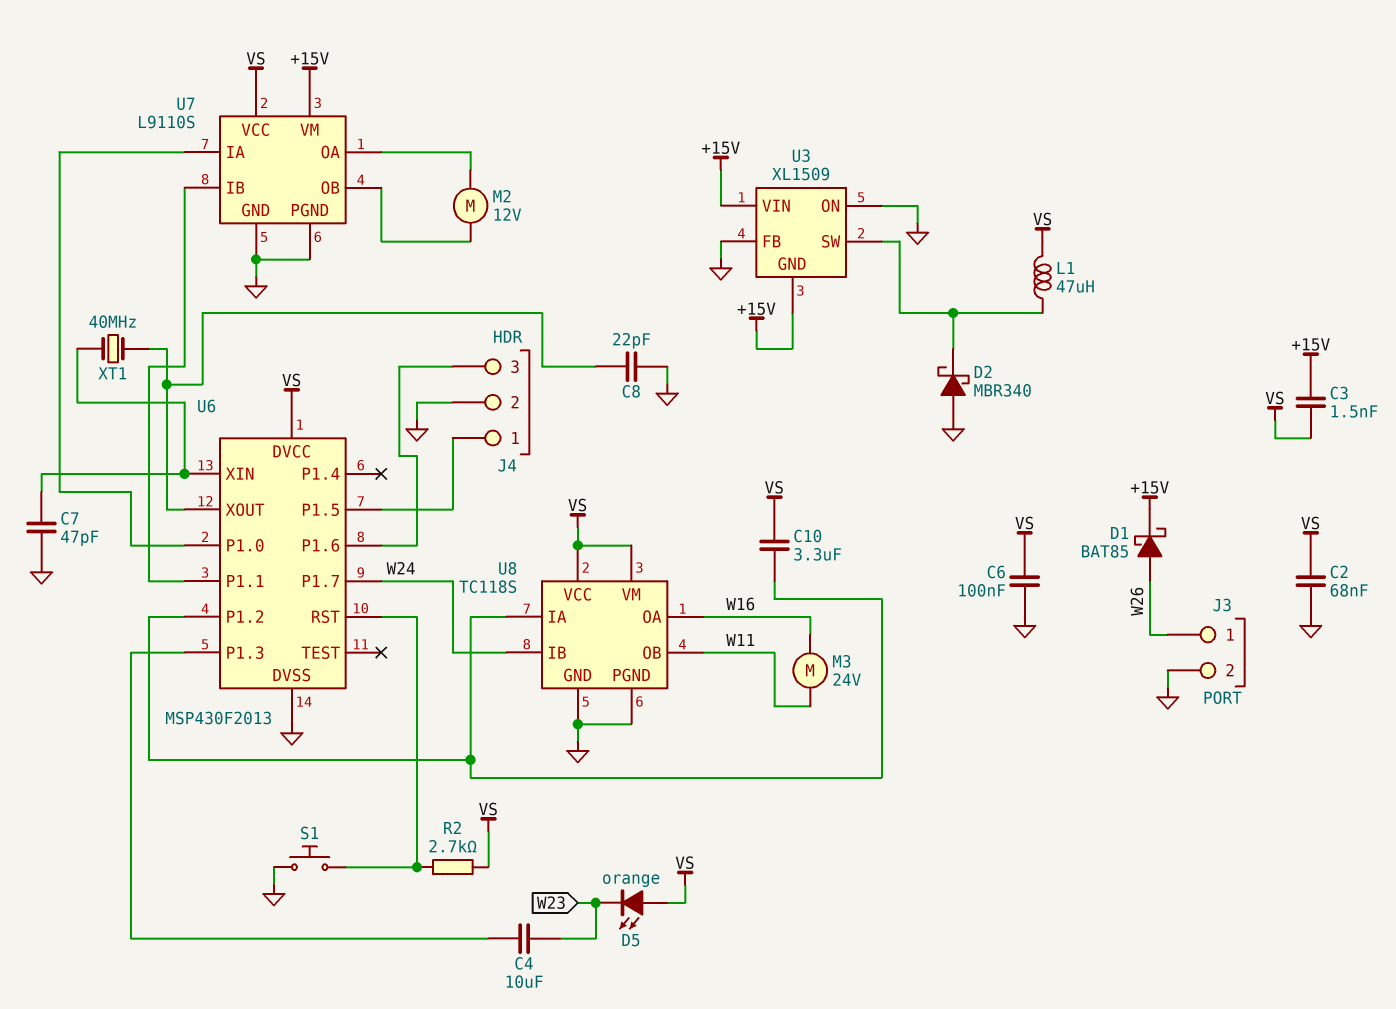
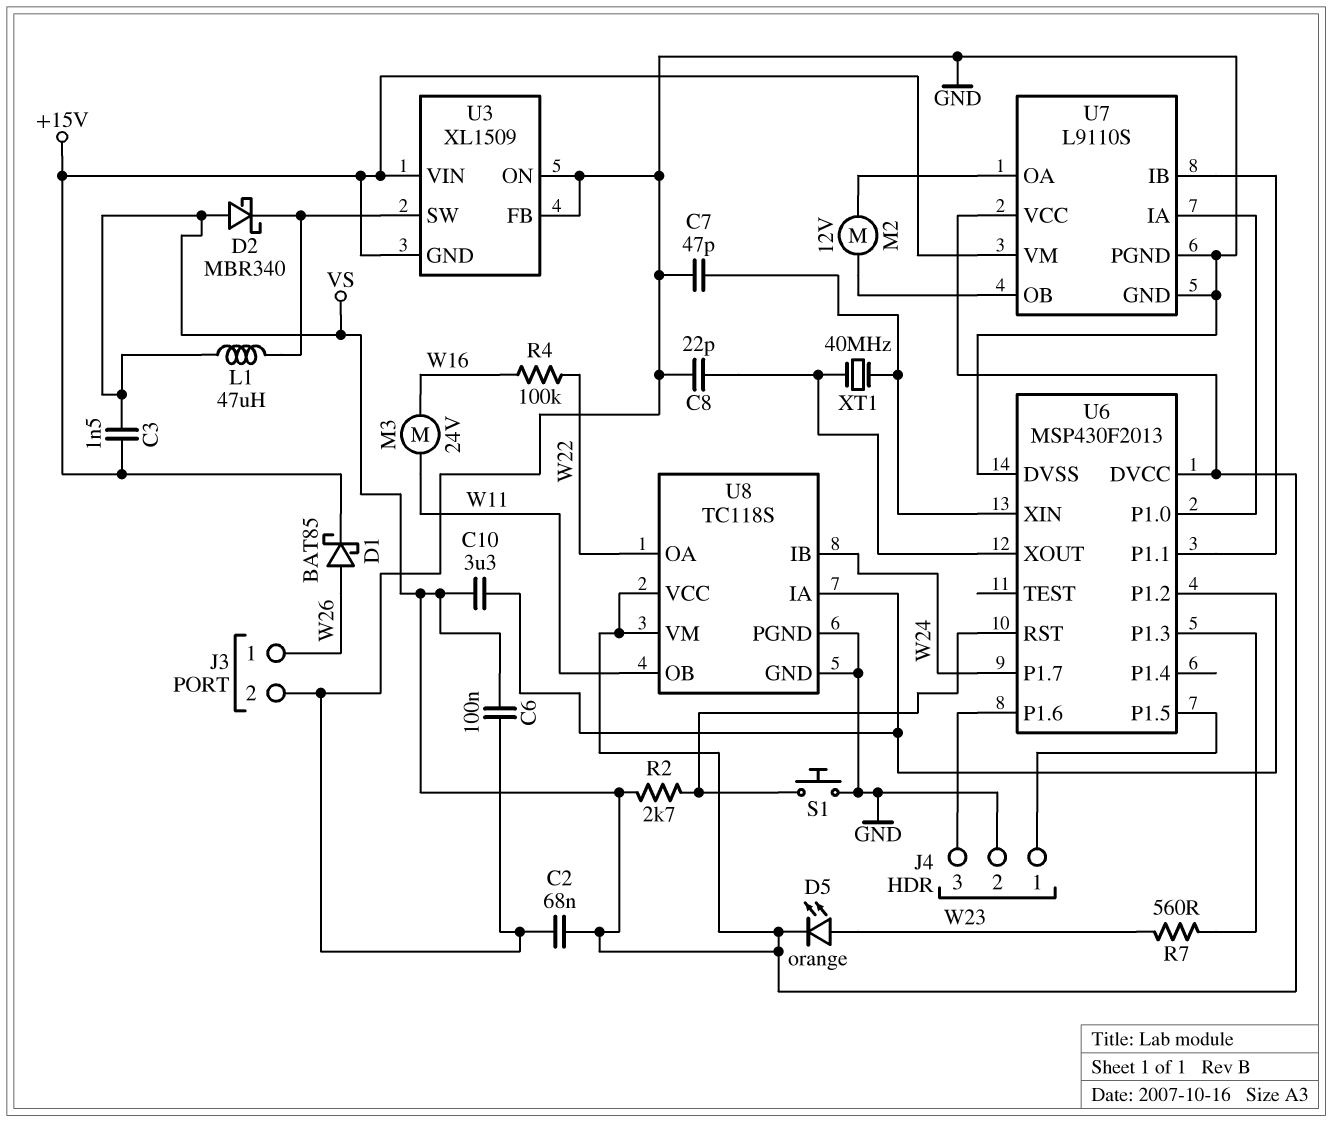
C4: 10uF (U6/P1.3, W23) -> none
D2: schottky MBR340 (A GND, K U3/SW) -> schottky MBR340 (A VS, K U3/SW)
D5: LED orange (A VS, K W23) -> LED orange (A W23, K VS)
R4: none -> 100k (W16, W22)
R7: none -> 560 (U6/P1.3, W23)
U8 pin OA: W16 -> W22

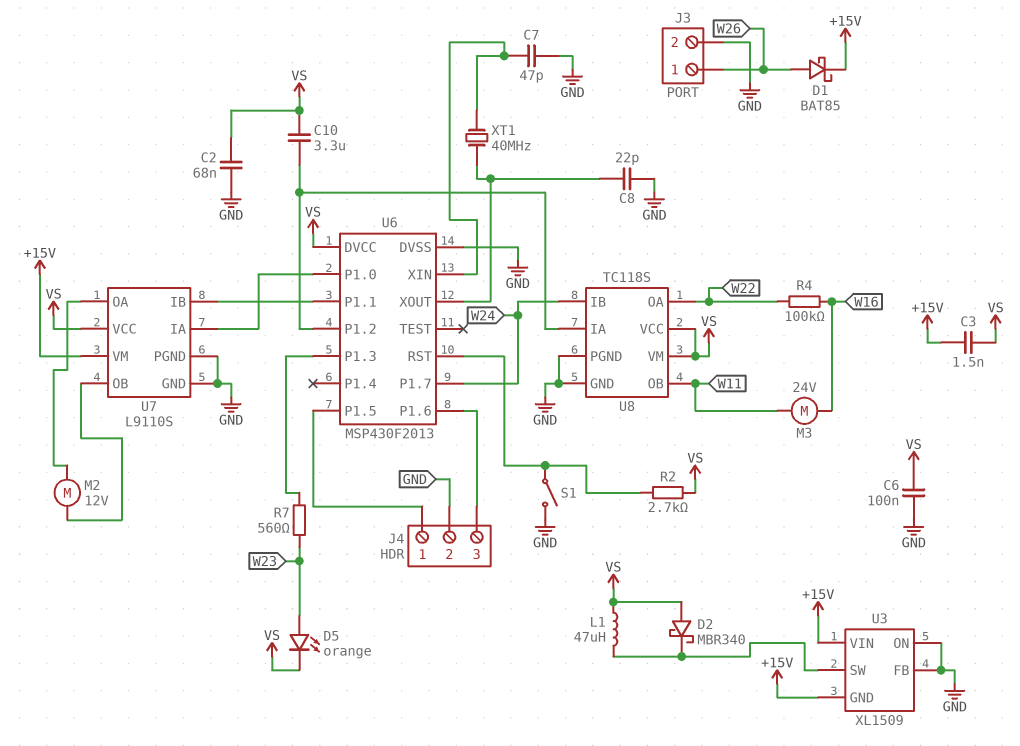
S1: button (GND, U6/RST) -> switch (GND, U6/RST)

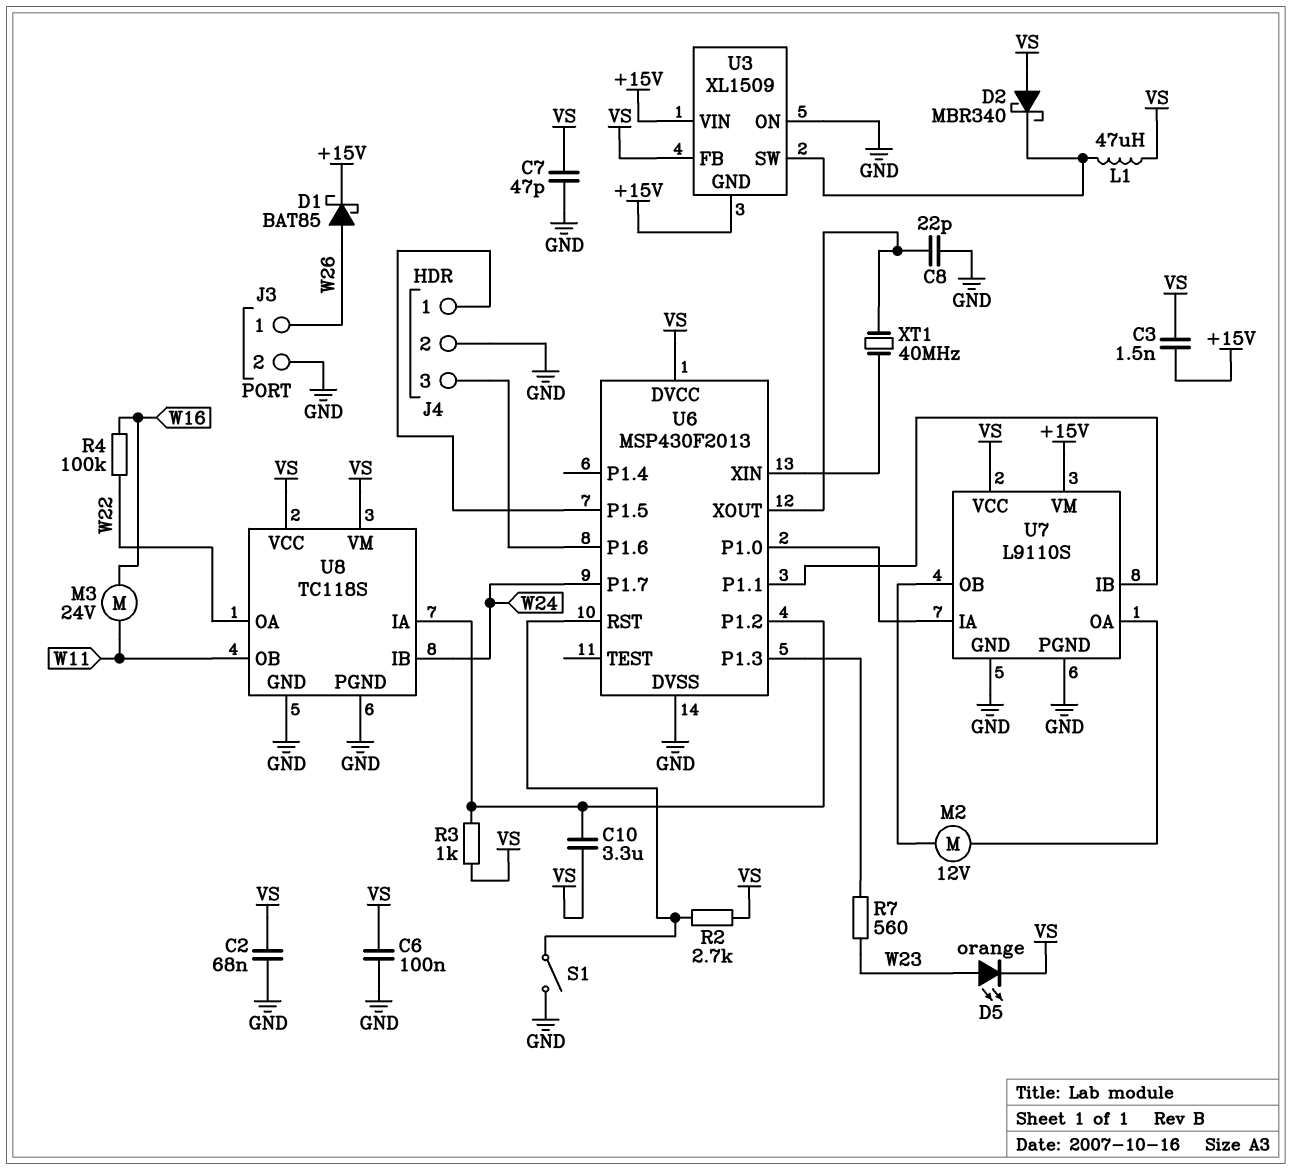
C7: 47pF (GND, U6/XIN) -> 47pF (GND, VS)
R3: none -> 1k (U6/P1.2, VS)
U3 pin FB: GND -> VS

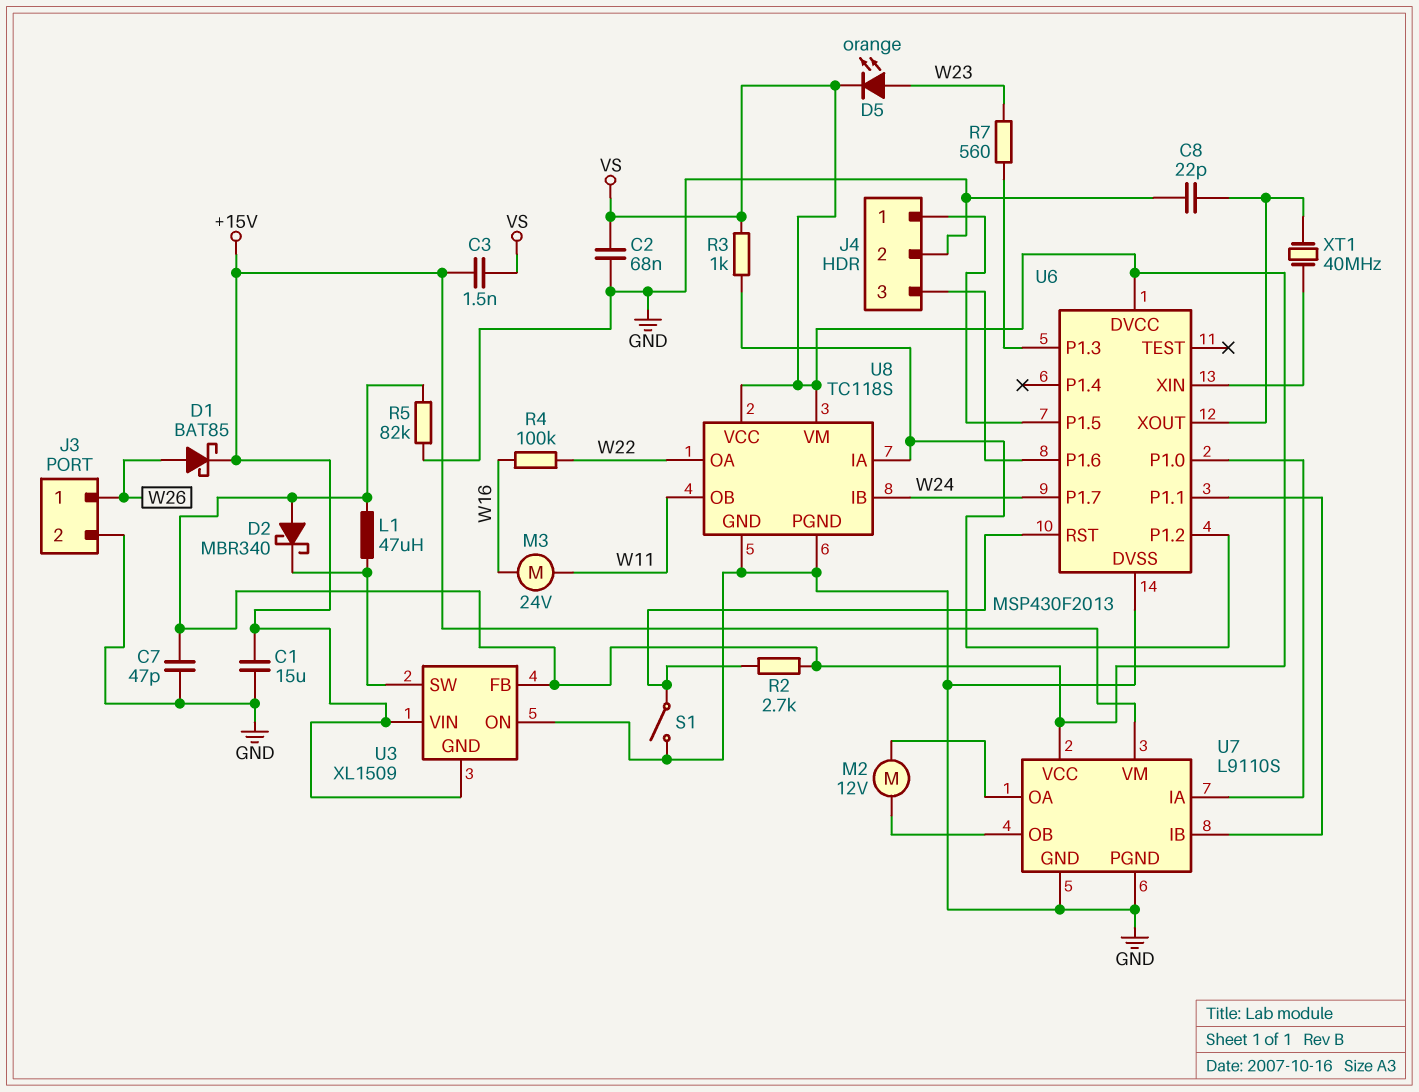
C1: none -> 15uF (+15V, GND)
C6: 100nF (GND, VS) -> none
C10: 3.3uF (U6/P1.2, VS) -> none
R5: none -> 82k (GND, VS)

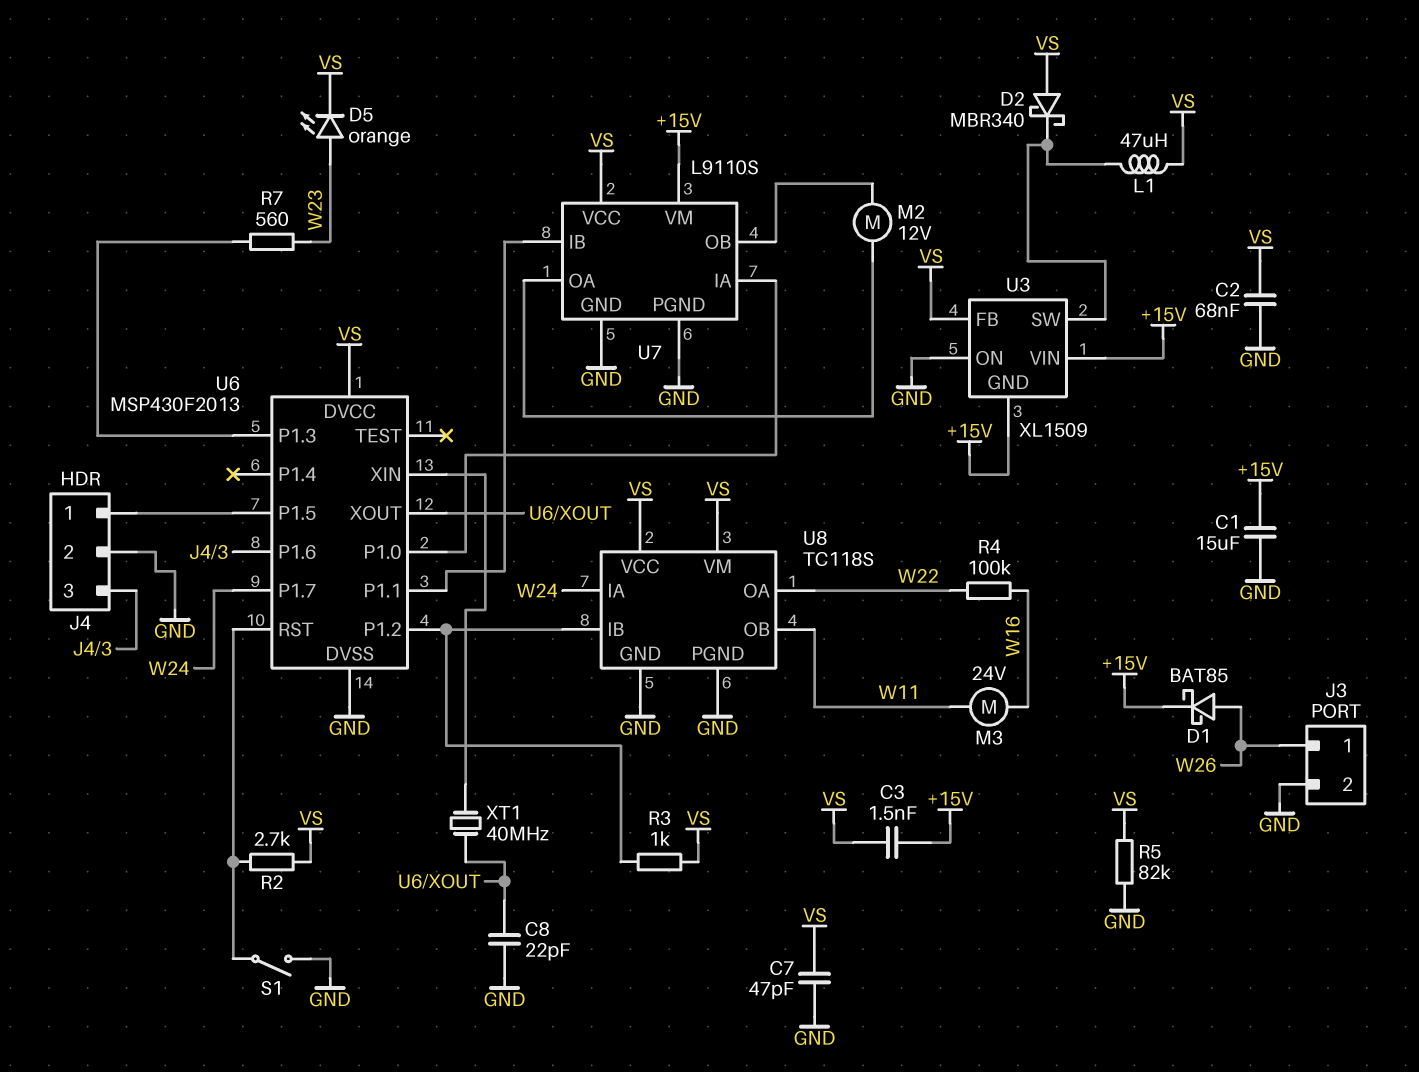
U8 pin IA: U6/P1.2 -> W24
U8 pin IB: W24 -> U6/P1.2

